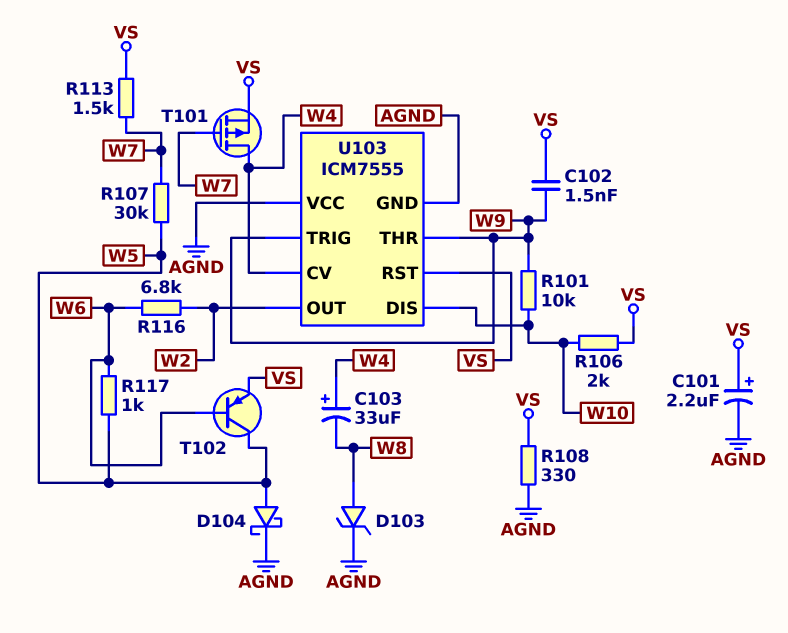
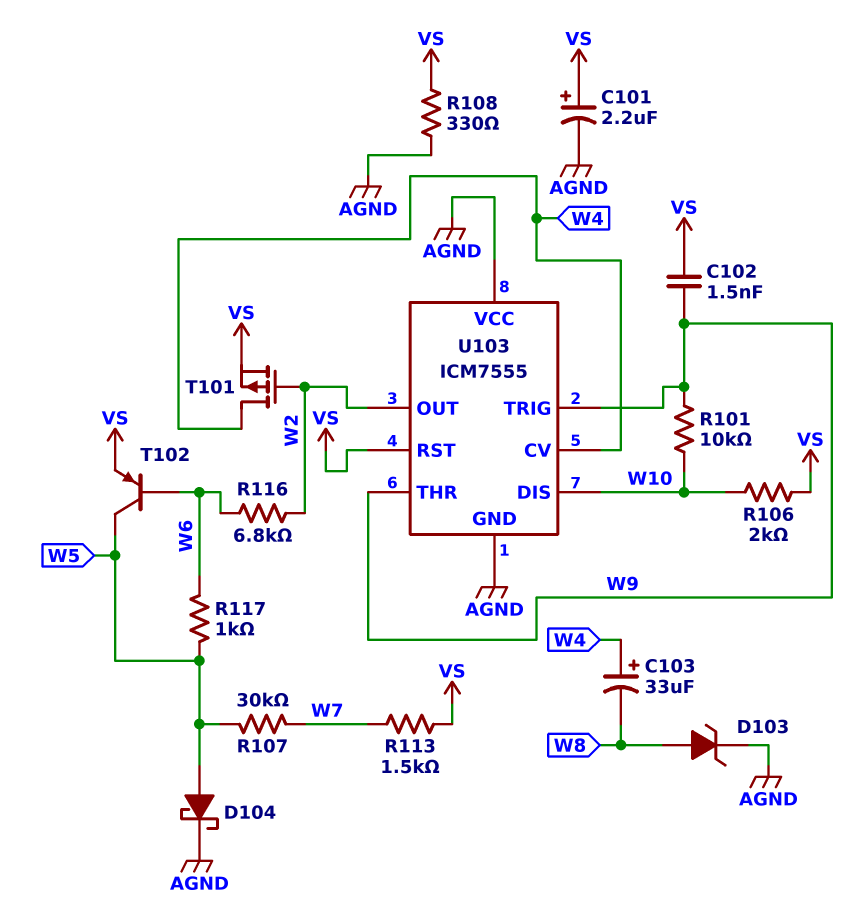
T101: PMOS (G W7, D W4, S VS) -> PMOS (G W2, D W4, S VS)

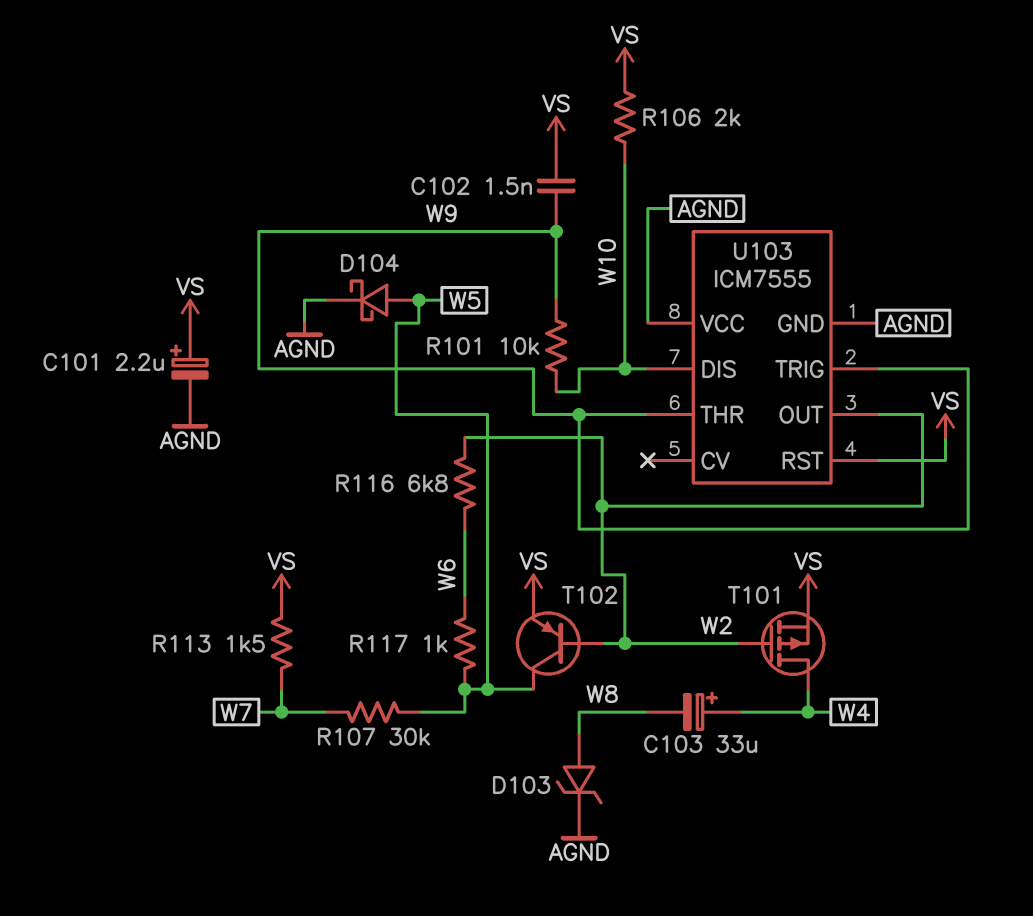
R108: 330 (AGND, VS) -> none
T102: PNP (B W6, C W5, E VS) -> PNP (B W2, C W5, E VS)
U103 pin CV: W4 -> none

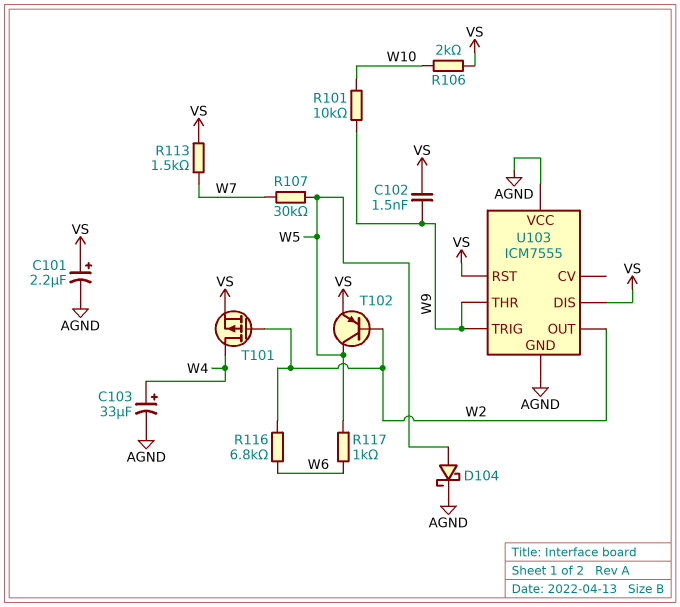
C103: 33uF (plus W4, minus W8) -> 33uF (plus W4, minus AGND)
D103: zener (A W8, K AGND) -> none
U103 pin DIS: W10 -> VS

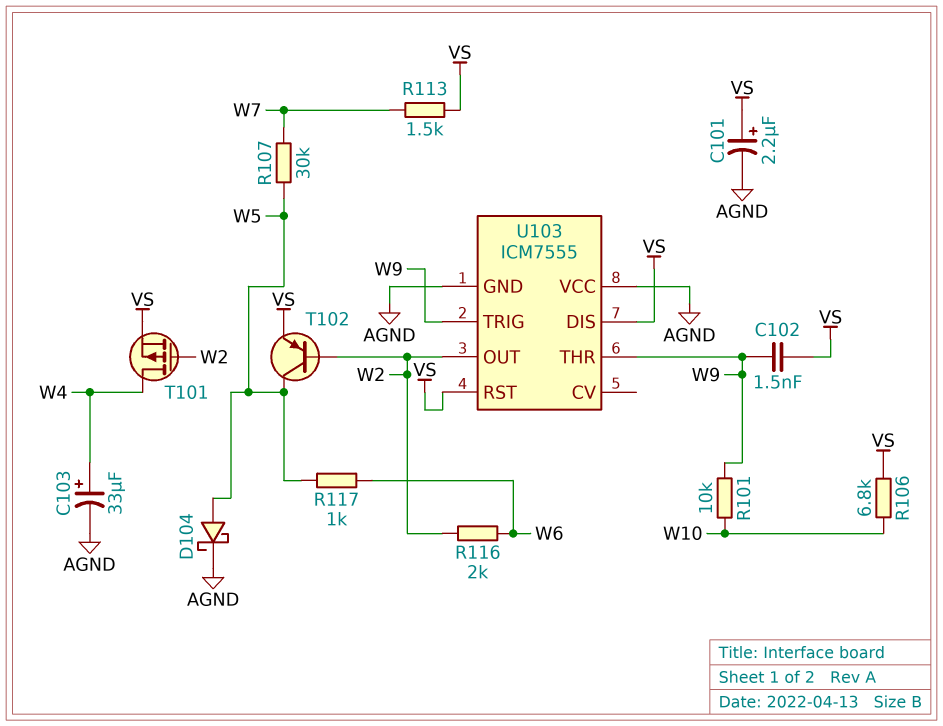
R106: 2k (VS, W10) -> 6.8k (VS, W10)
R116: 6.8k (W2, W6) -> 2k (W2, W6)

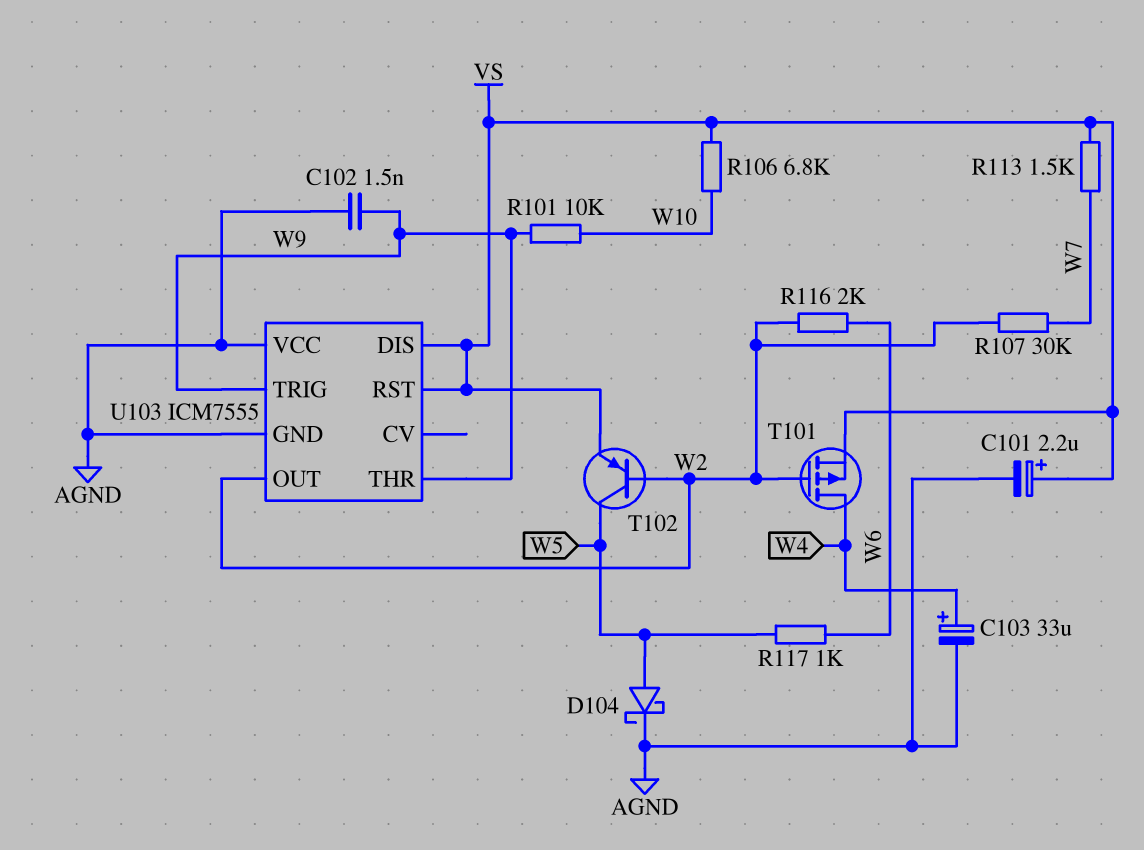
C102: 1.5nF (VS, W9) -> 1.5nF (AGND, W9)
R107: 30k (W5, W7) -> 30k (W2, W7)

